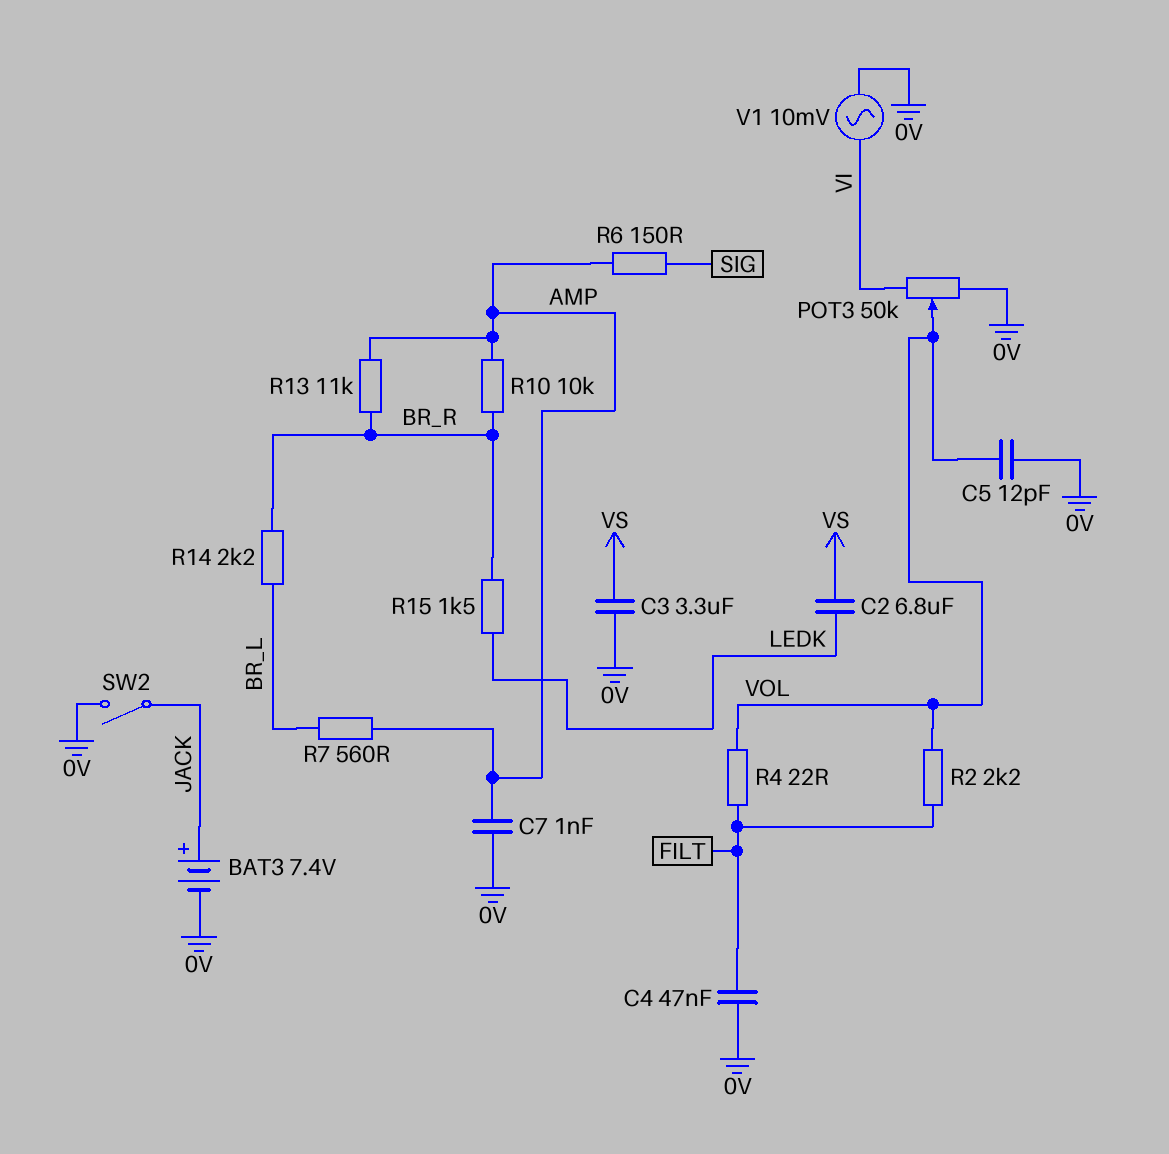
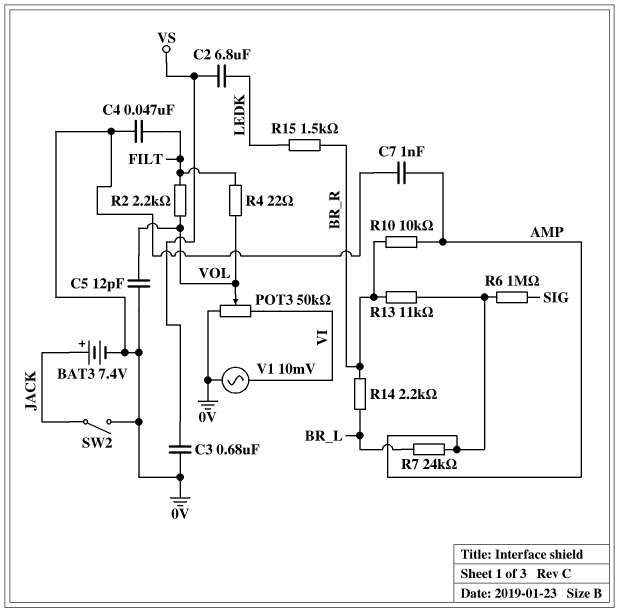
C3: 3.3uF (0V, VS) -> 680nF (0V, VS)
R6: 150 (AMP, SIG) -> 1M (AMP, SIG)
R7: 560 (AMP, BR_L) -> 24k (AMP, BR_L)

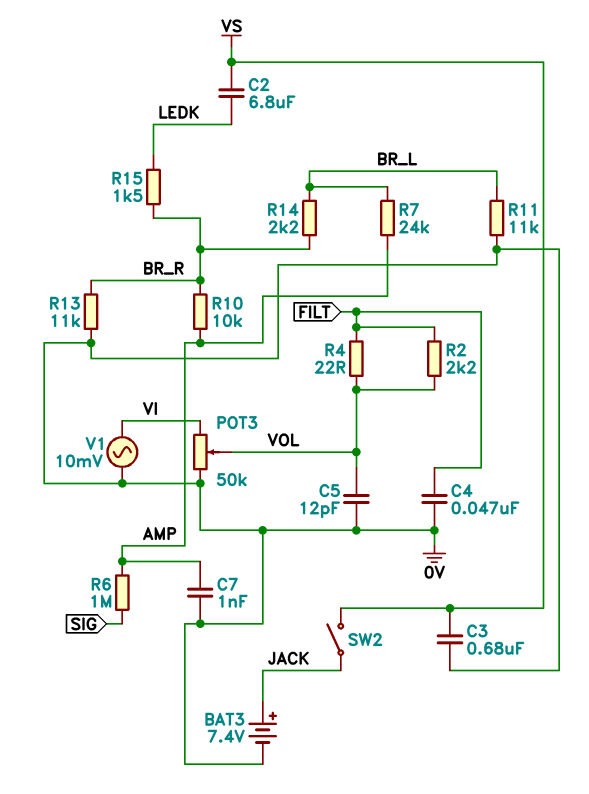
R11: none -> 11k (0V, BR_L)
R13: 11k (AMP, BR_R) -> 11k (0V, BR_R)
SW2: switch (0V, JACK) -> switch (JACK, VS)

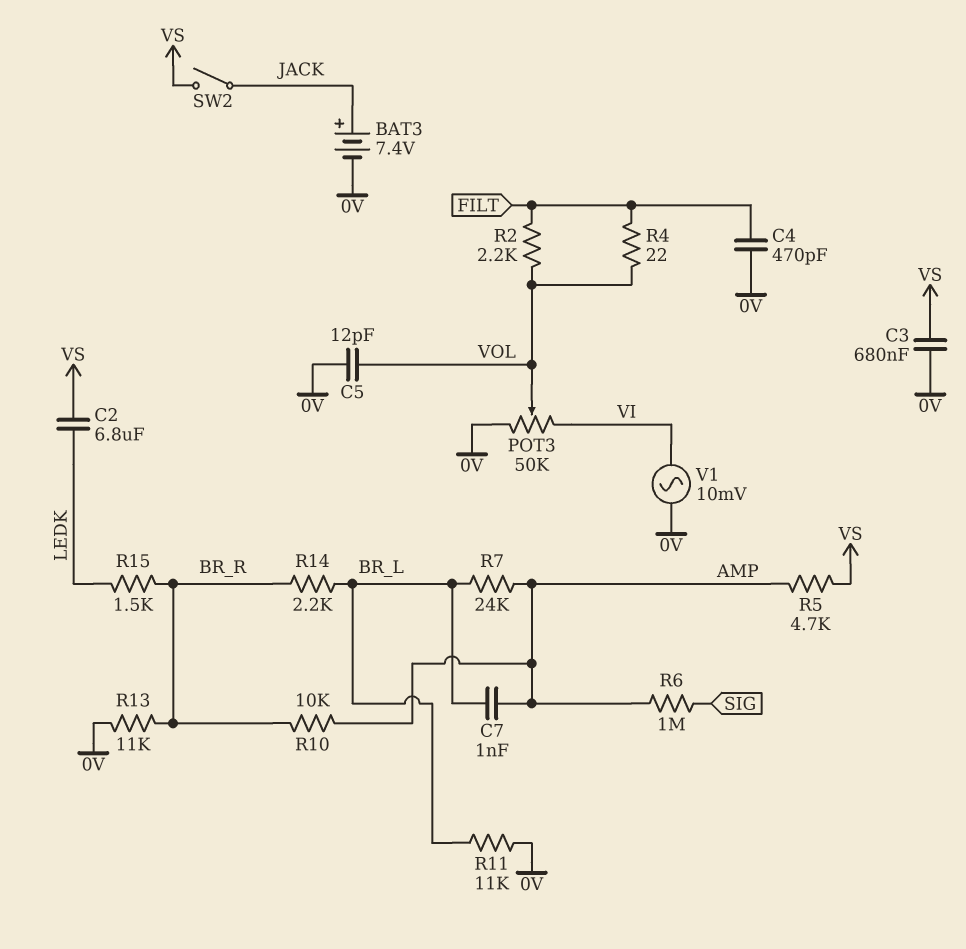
C4: 47nF (0V, FILT) -> 470pF (0V, FILT)
C7: 1nF (0V, AMP) -> 1nF (AMP, BR_L)
R5: none -> 4.7k (AMP, VS)

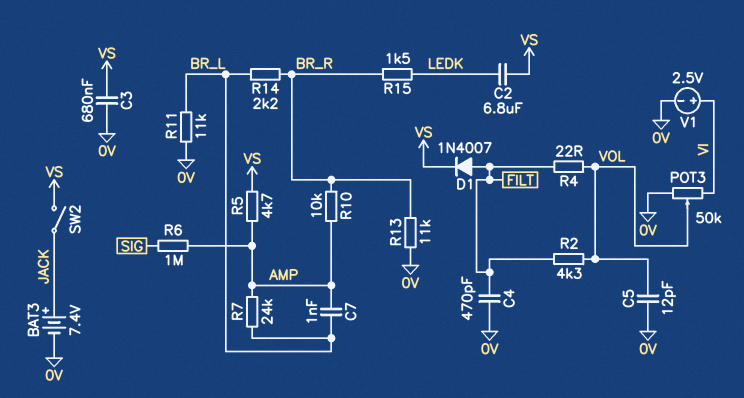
D1: none -> diode 1N4007 (A FILT, K VS)
R2: 2.2k (FILT, VOL) -> 4.3k (FILT, VOL)
V1: AC 10mV (0V, VI) -> 2.5V (plus VI, minus 0V)

